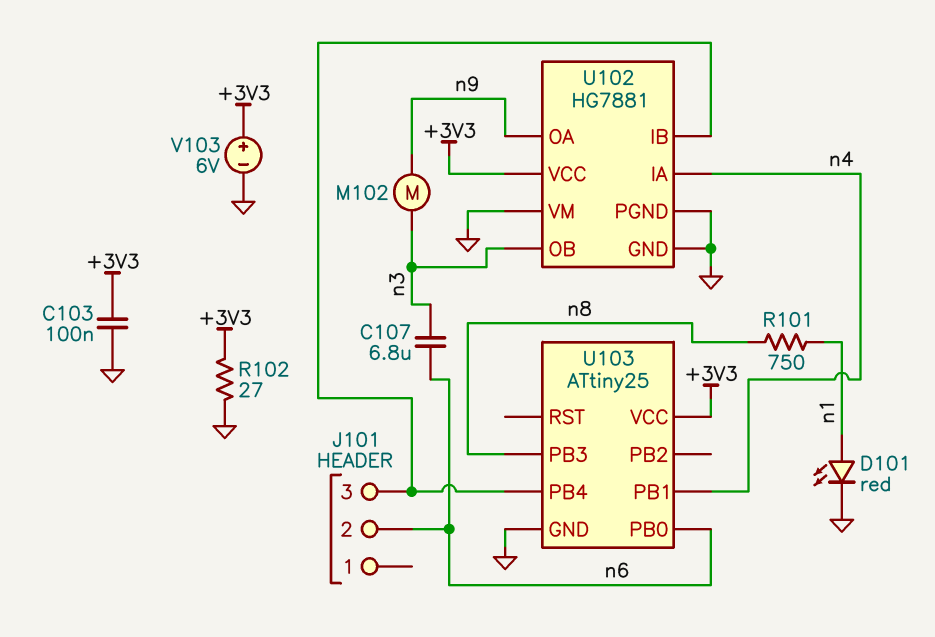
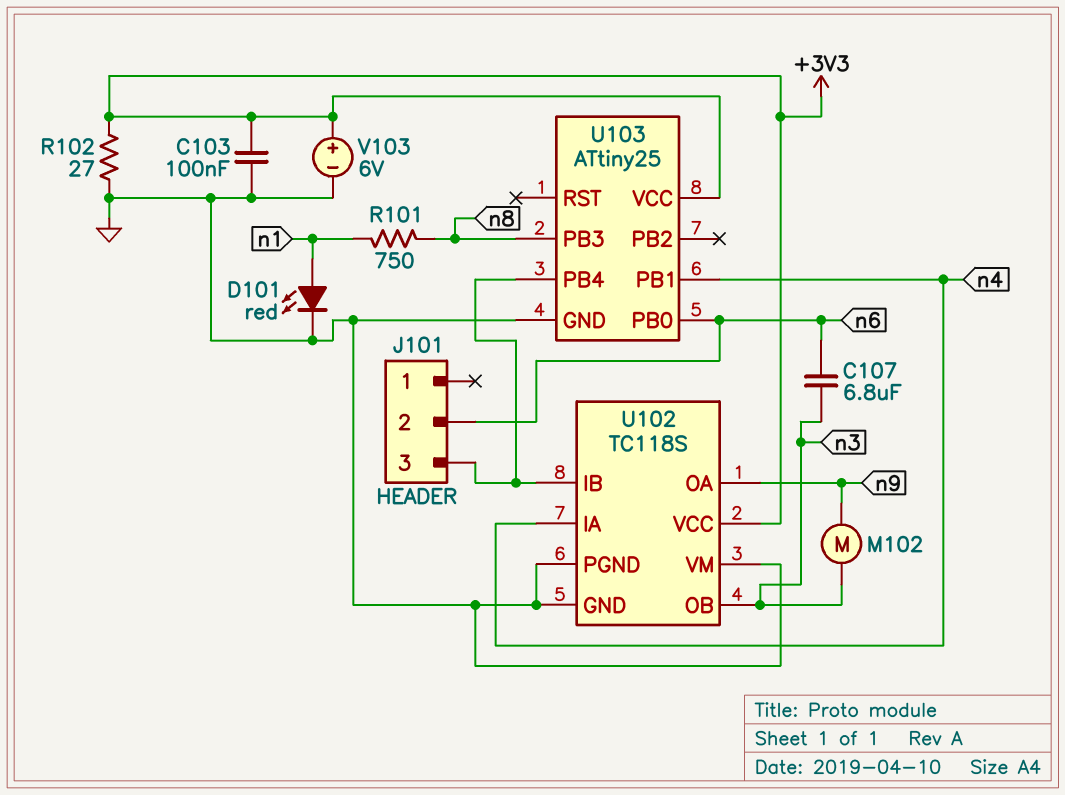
U102: HG7881 -> TC118S

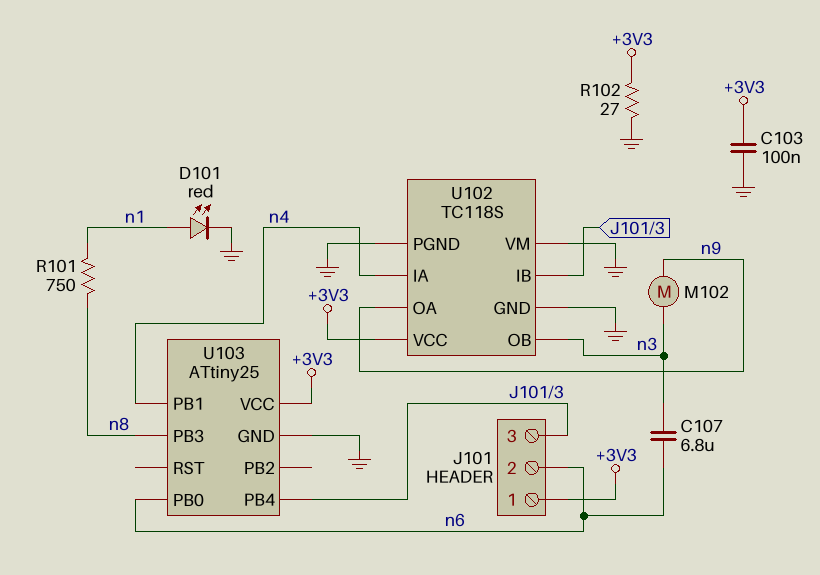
J101 pin 1: none -> +3V3
V103: 6V (plus +3V3, minus GND) -> none

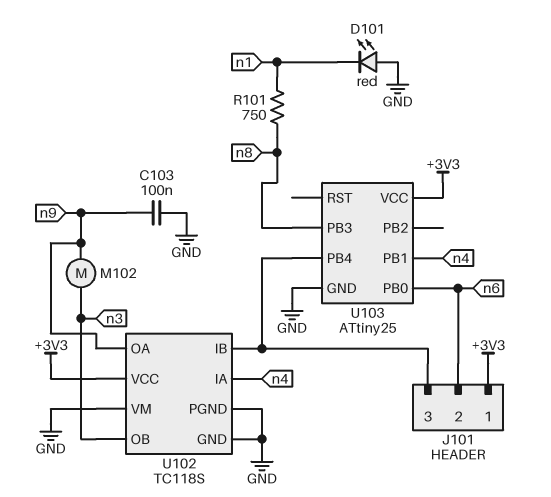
C103: 100nF (+3V3, GND) -> 100nF (GND, n9)
C107: 6.8uF (n3, n6) -> none
D101: LED red (A n1, K GND) -> LED red (A GND, K n1)
R102: 27 (+3V3, GND) -> none

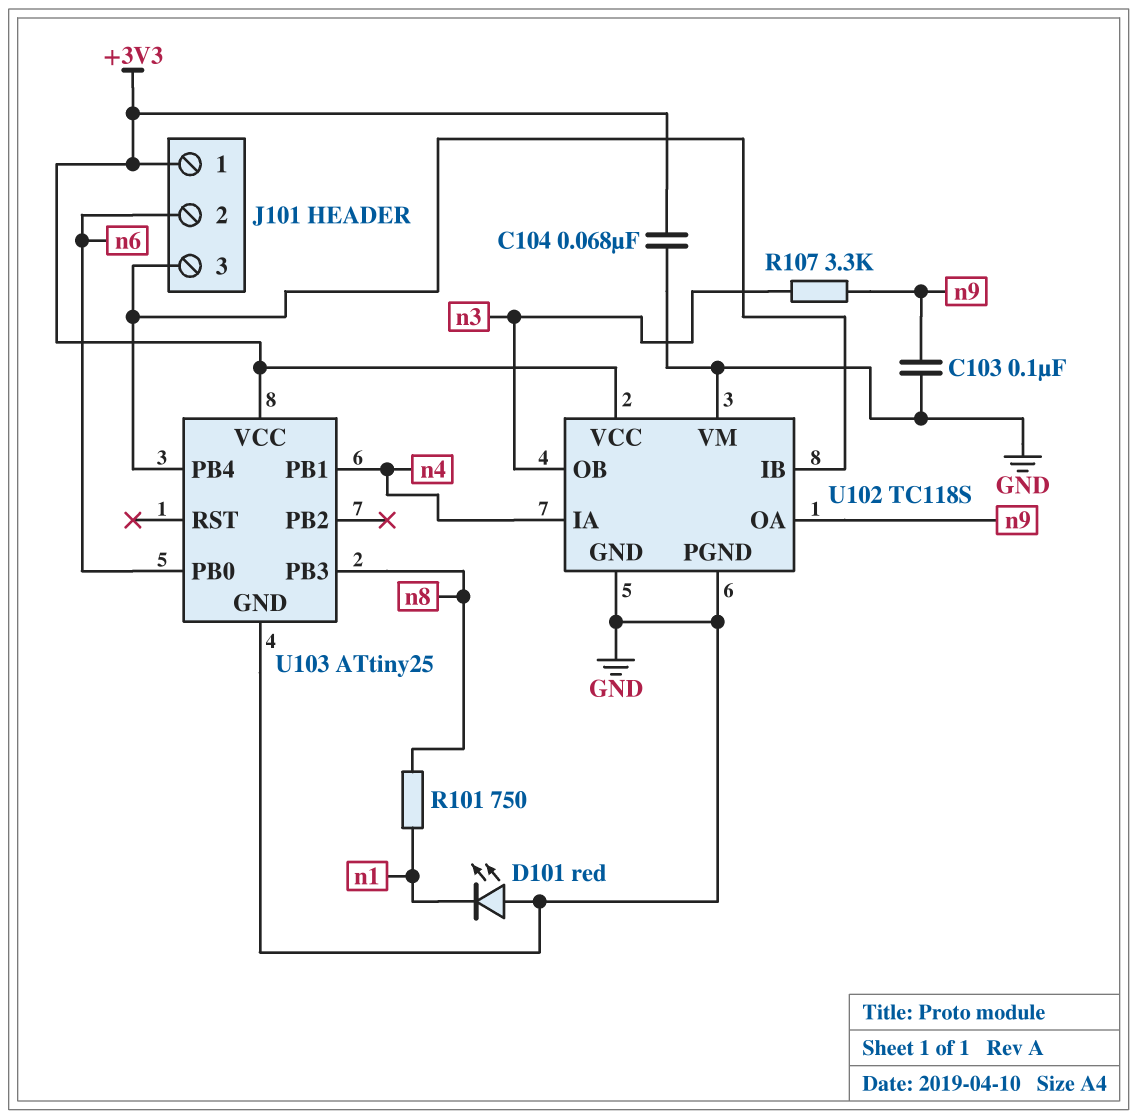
C104: none -> 68nF (+3V3, GND)
M102: motor (n3, n9) -> none
R107: none -> 3.3k (n3, n9)

